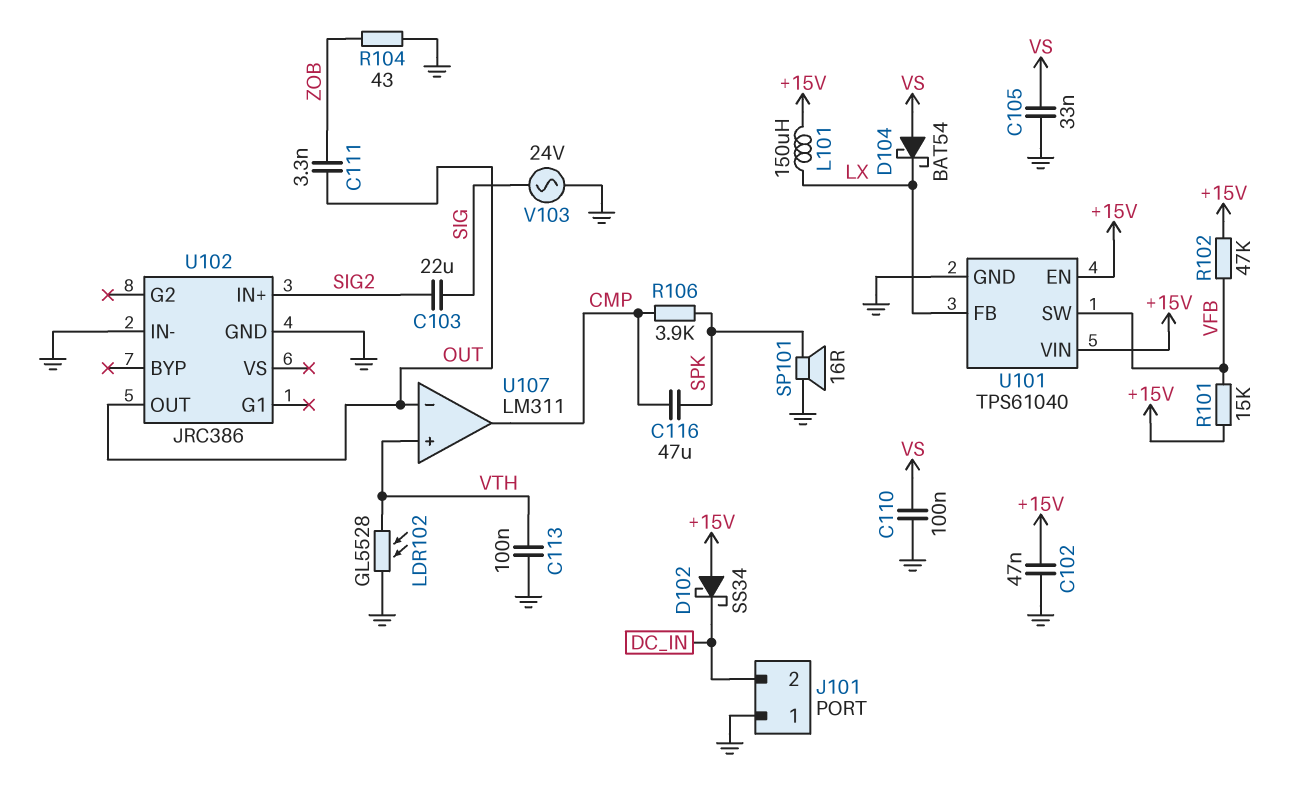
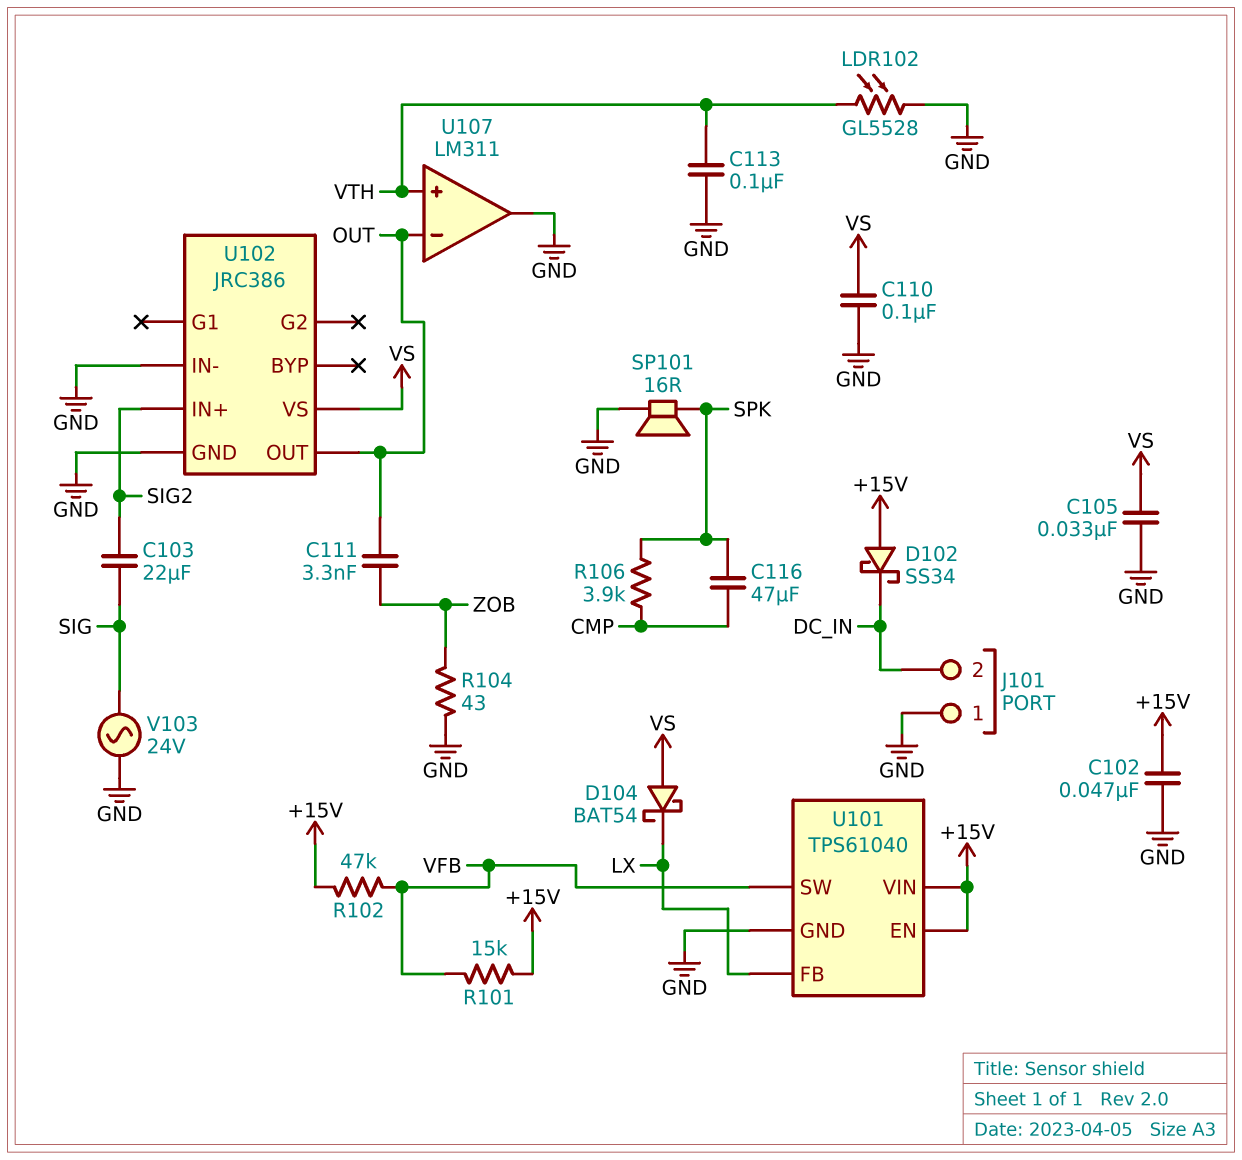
L101: 150uH (+15V, LX) -> none
U102 pin VS: none -> VS
U107 pin out: CMP -> GND

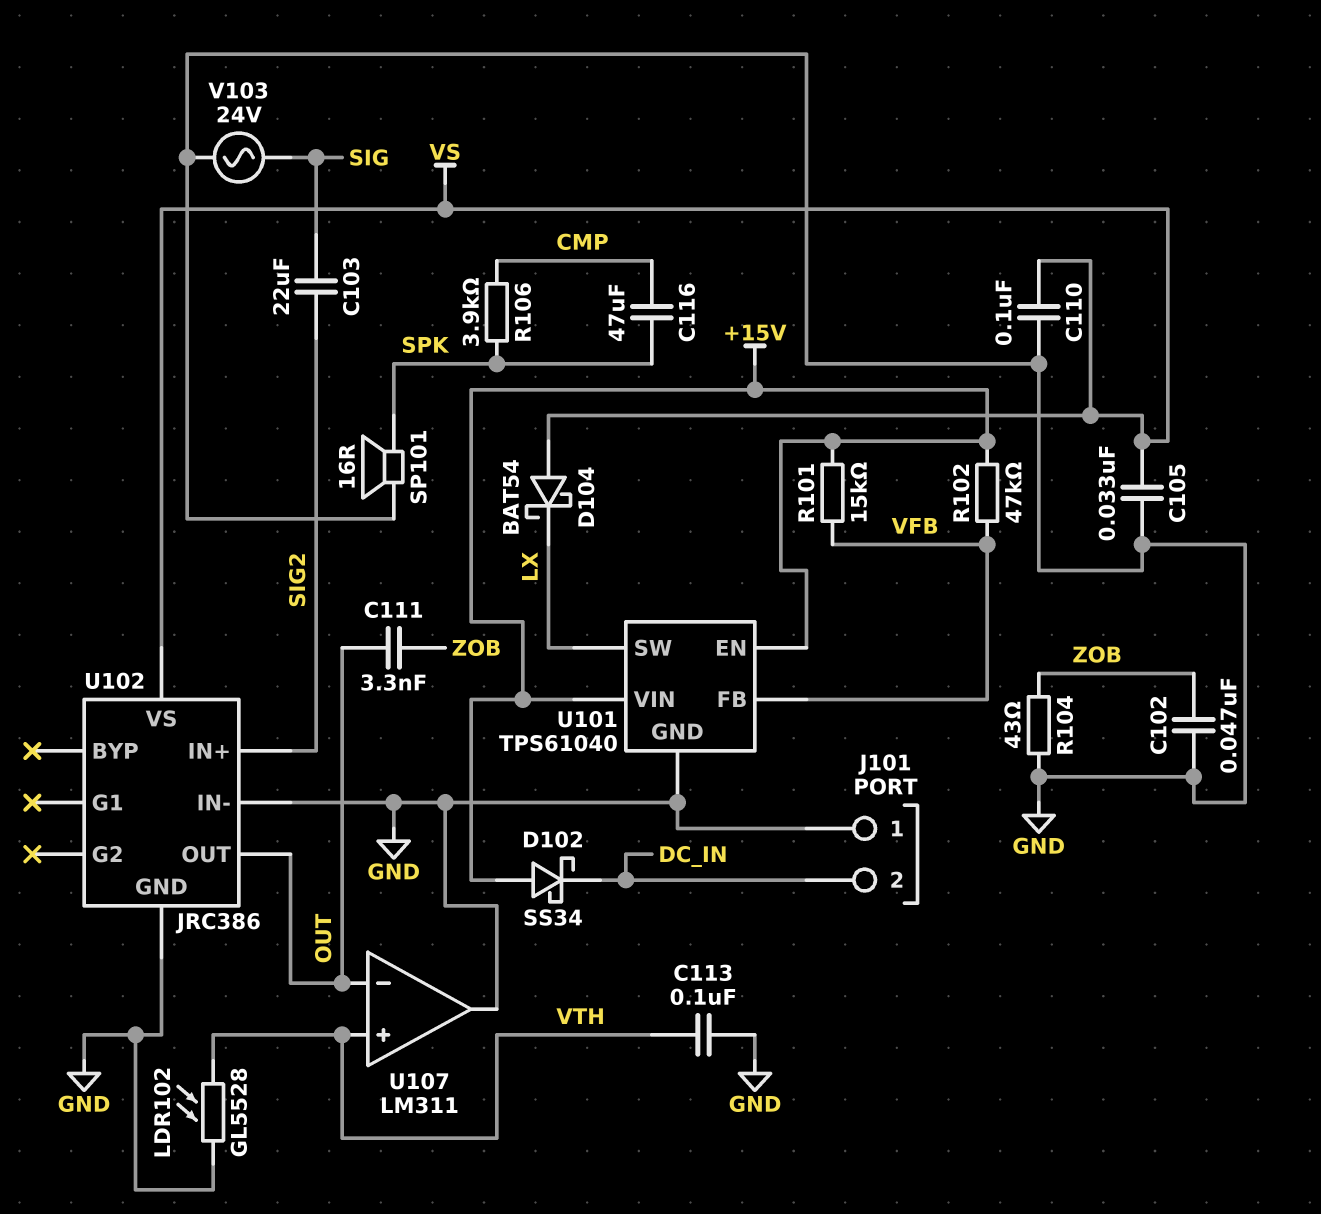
C102: 47nF (+15V, GND) -> 47nF (GND, ZOB)
U101 pin FB: LX -> VFB
U101 pin SW: VFB -> LX

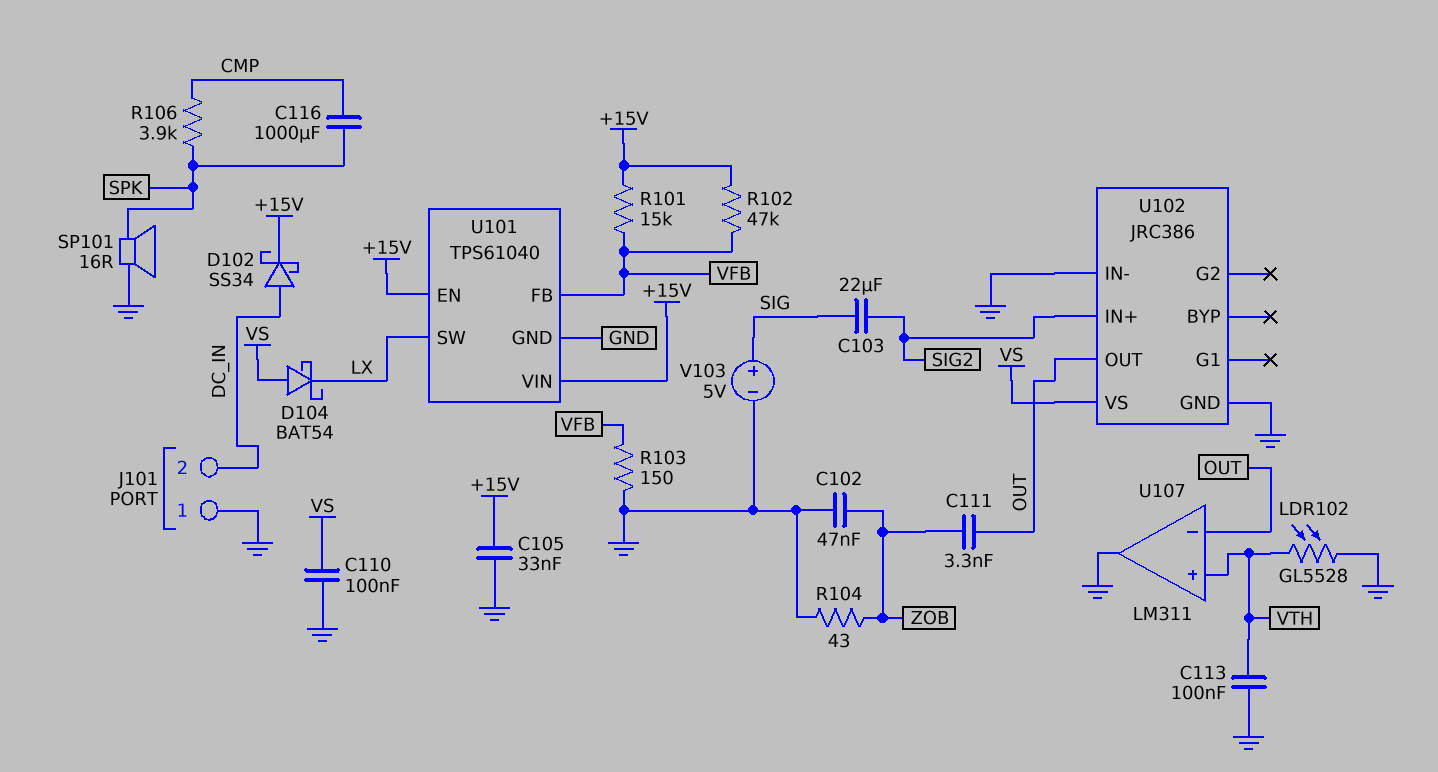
C105: 33nF (GND, VS) -> 33nF (+15V, GND)
C116: 47uF (CMP, SPK) -> 1000uF (CMP, SPK)
D102: schottky SS34 (A +15V, K DC_IN) -> schottky SS34 (A DC_IN, K +15V)
R103: none -> 150 (GND, VFB)
V103: AC 24V (GND, SIG) -> 5V (plus SIG, minus GND)

